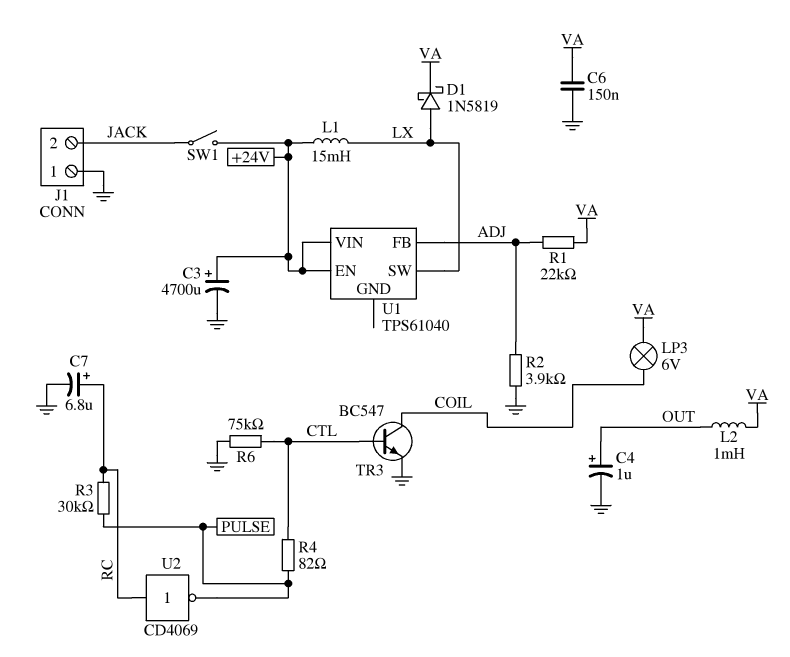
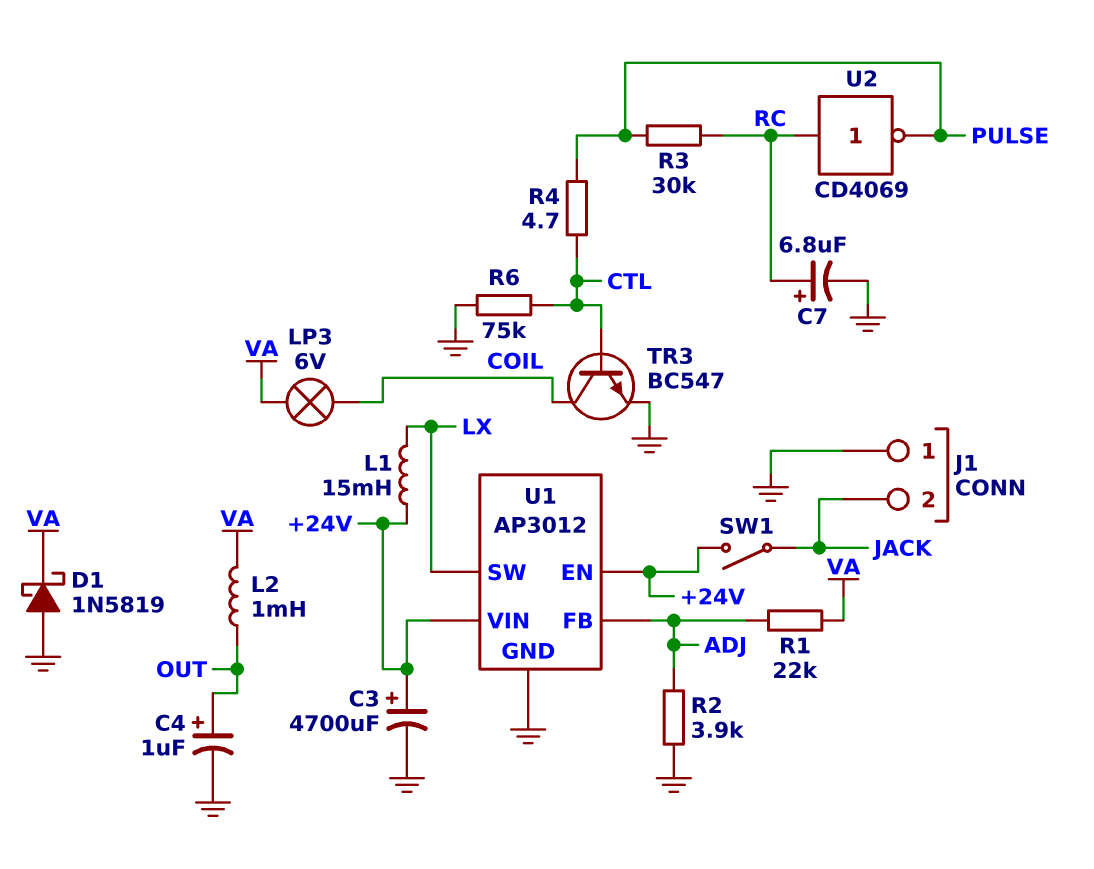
C6: 150nF (GND, VA) -> none
D1: schottky 1N5819 (A LX, K VA) -> schottky 1N5819 (A GND, K VA)
R4: 82 (CTL, PULSE) -> 4.7 (CTL, PULSE)
U1: TPS61040 -> AP3012
U1 pin GND: none -> GND

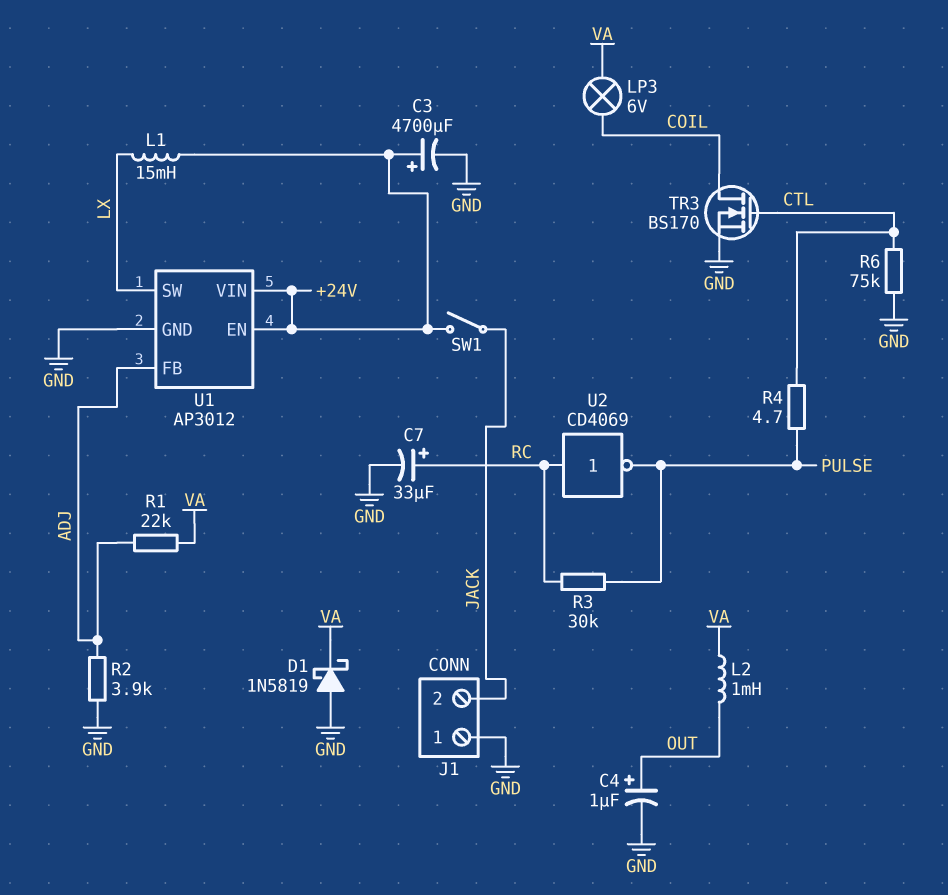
C7: 6.8uF (plus RC, minus GND) -> 33uF (plus RC, minus GND)
TR3: NPN BC547 (B CTL, C COIL, E GND) -> NMOS BS170 (G CTL, D COIL, S GND)

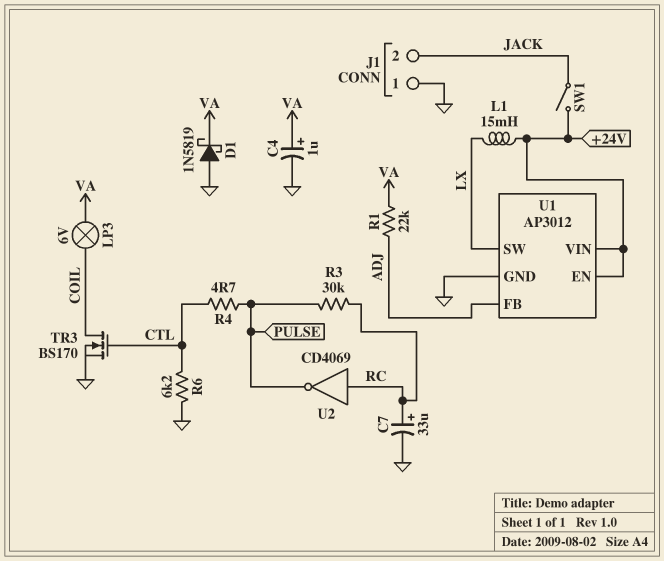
C3: 4700uF (plus +24V, minus GND) -> none
C4: 1uF (plus OUT, minus GND) -> 1uF (plus VA, minus GND)
L2: 1mH (OUT, VA) -> none
R2: 3.9k (ADJ, GND) -> none
R6: 75k (CTL, GND) -> 6.2k (CTL, GND)

